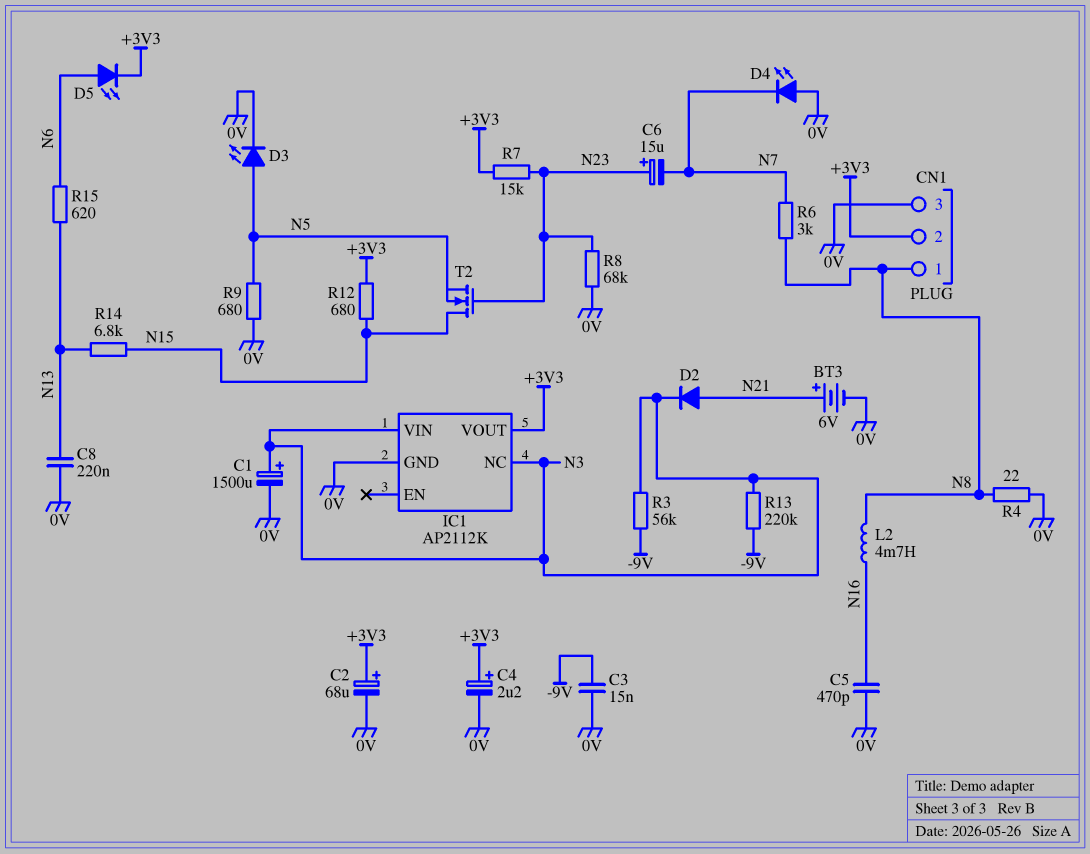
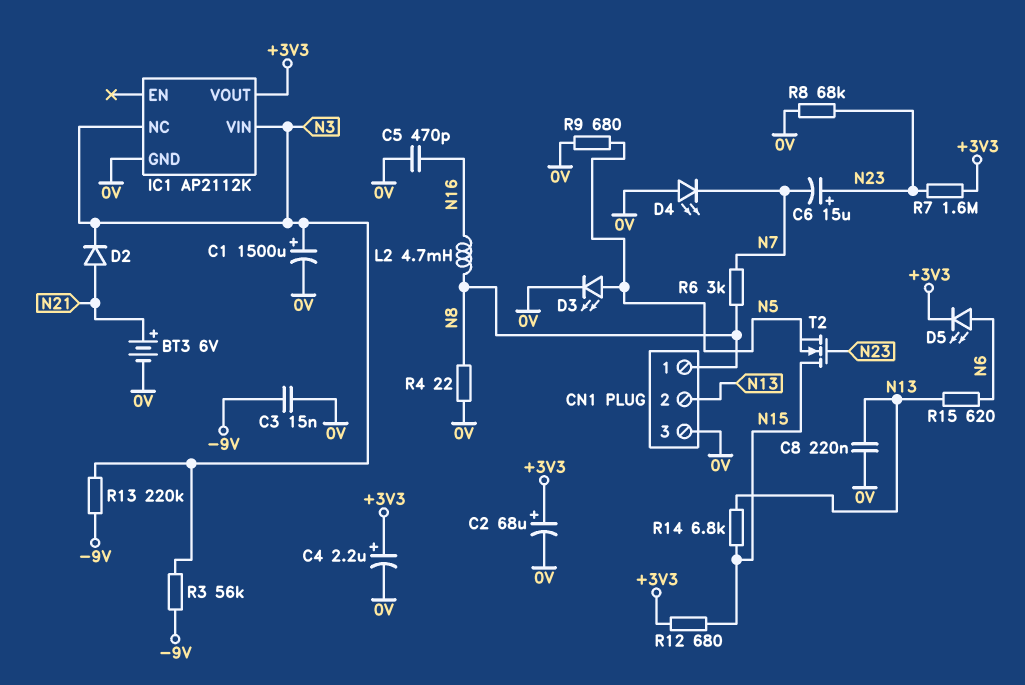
CN1 pin 2: +3V3 -> N13
R7: 15k (+3V3, N23) -> 1.6M (+3V3, N23)

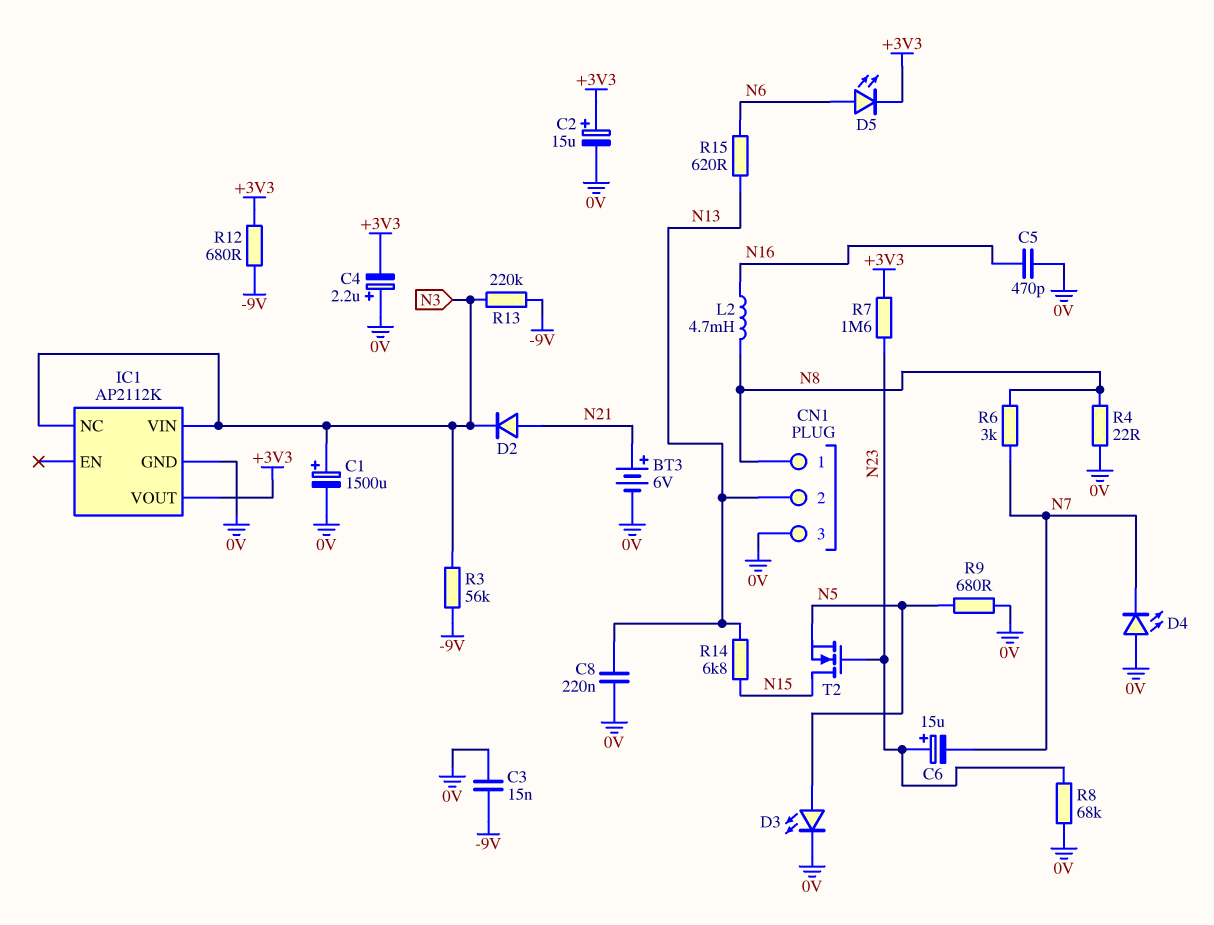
C2: 68uF (plus +3V3, minus 0V) -> 15uF (plus +3V3, minus 0V)
C4: 2.2uF (plus +3V3, minus 0V) -> 2.2uF (plus 0V, minus +3V3)
R12: 680 (+3V3, N15) -> 680 (+3V3, -9V)

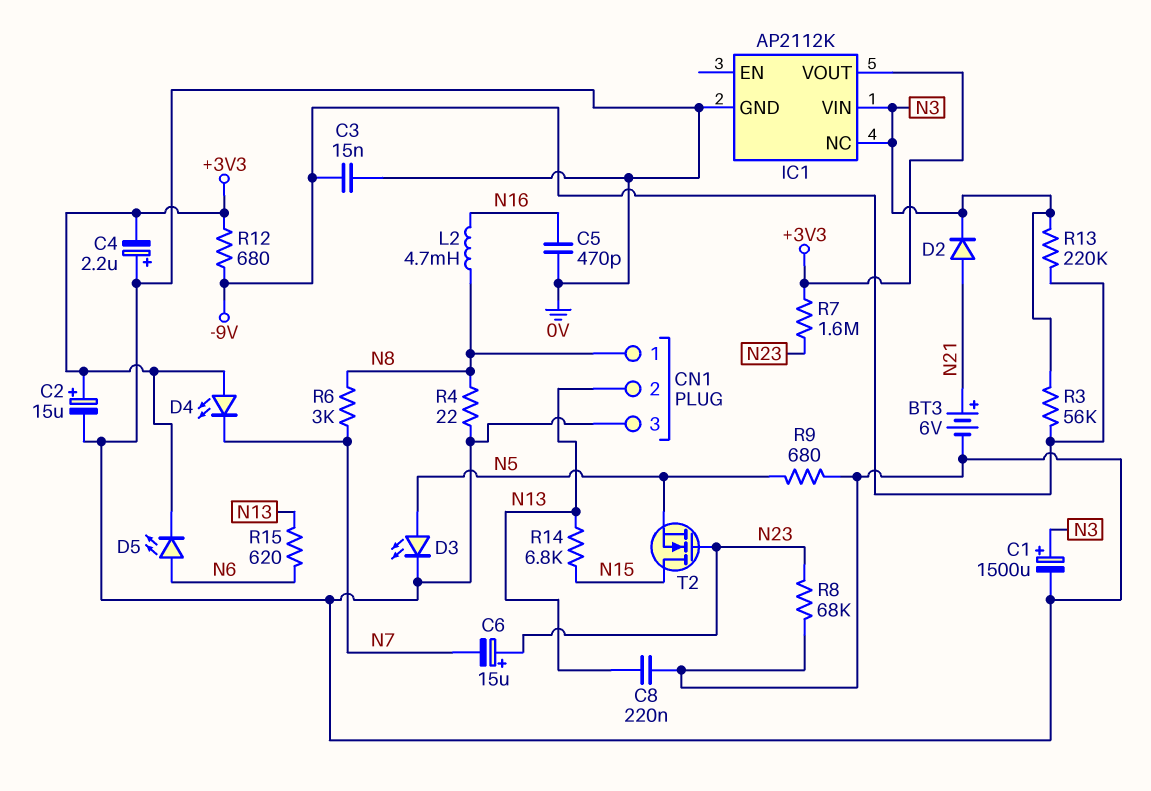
D4: LED (A 0V, K N7) -> LED (A +3V3, K N7)

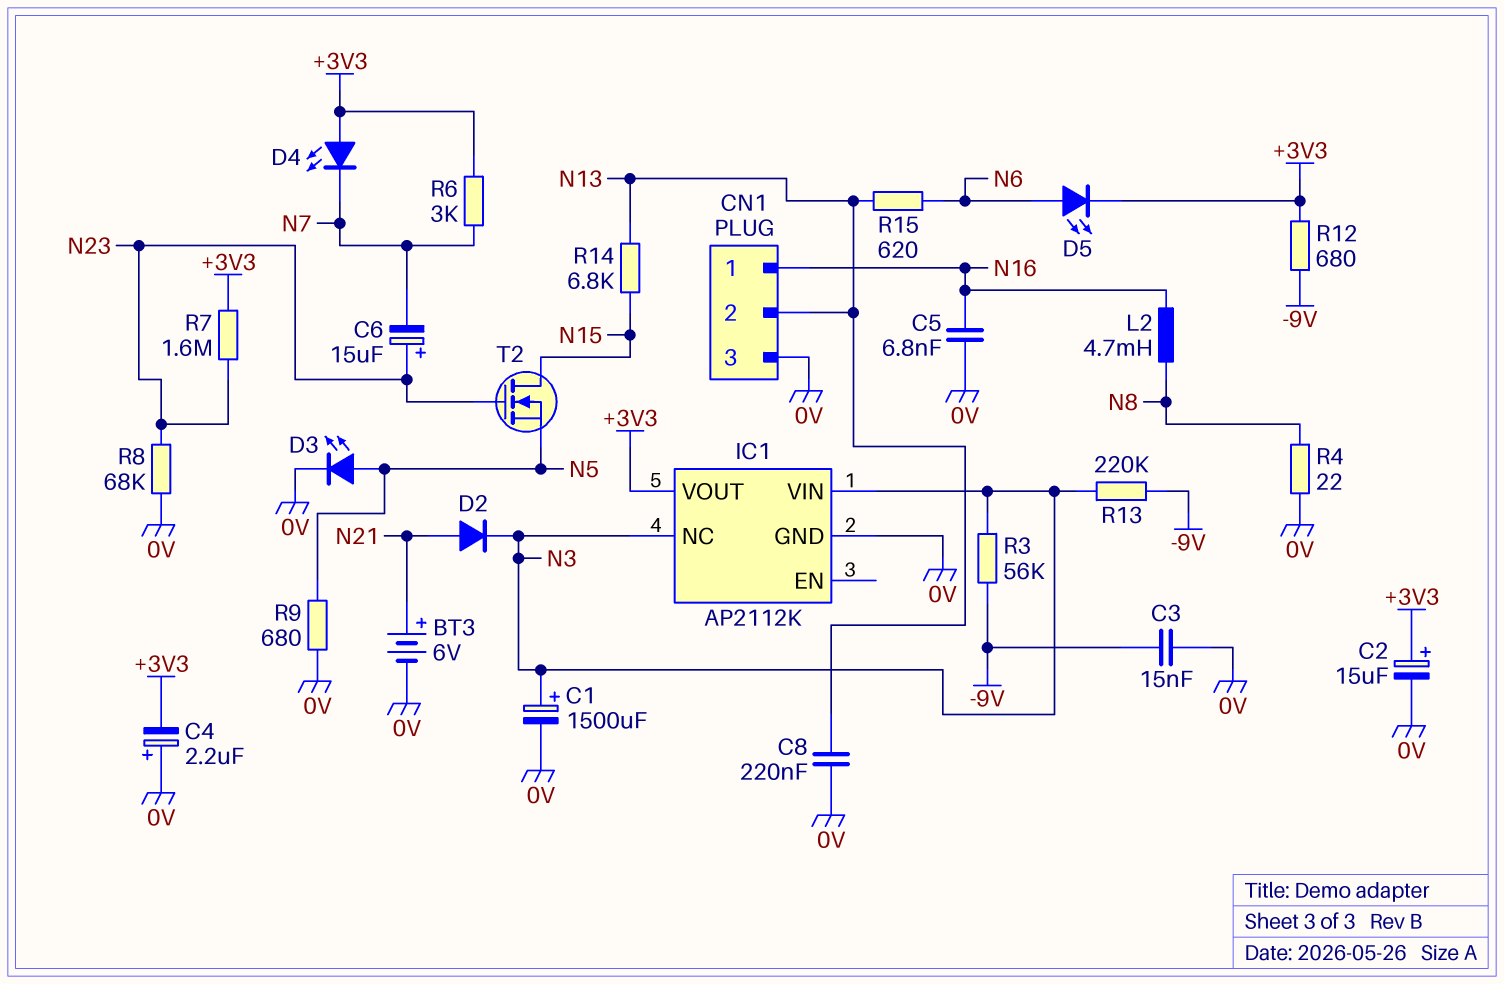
C5: 470pF (0V, N16) -> 6.8nF (0V, N16)
CN1 pin 1: N8 -> N16
R6: 3k (N7, N8) -> 3k (+3V3, N7)

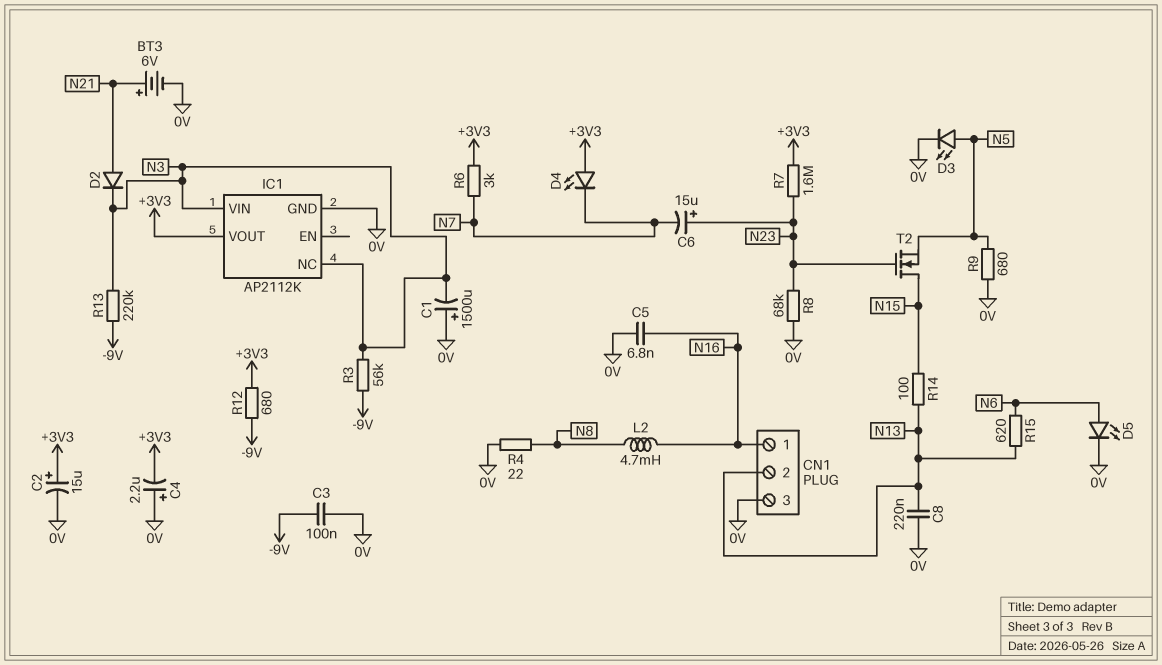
C1: 1500uF (plus N3, minus 0V) -> 1500uF (plus 0V, minus N3)
C3: 15nF (-9V, 0V) -> 100nF (-9V, 0V)
D5: LED (A N6, K +3V3) -> LED (A N6, K 0V)
R14: 6.8k (N13, N15) -> 100 (N13, N15)

